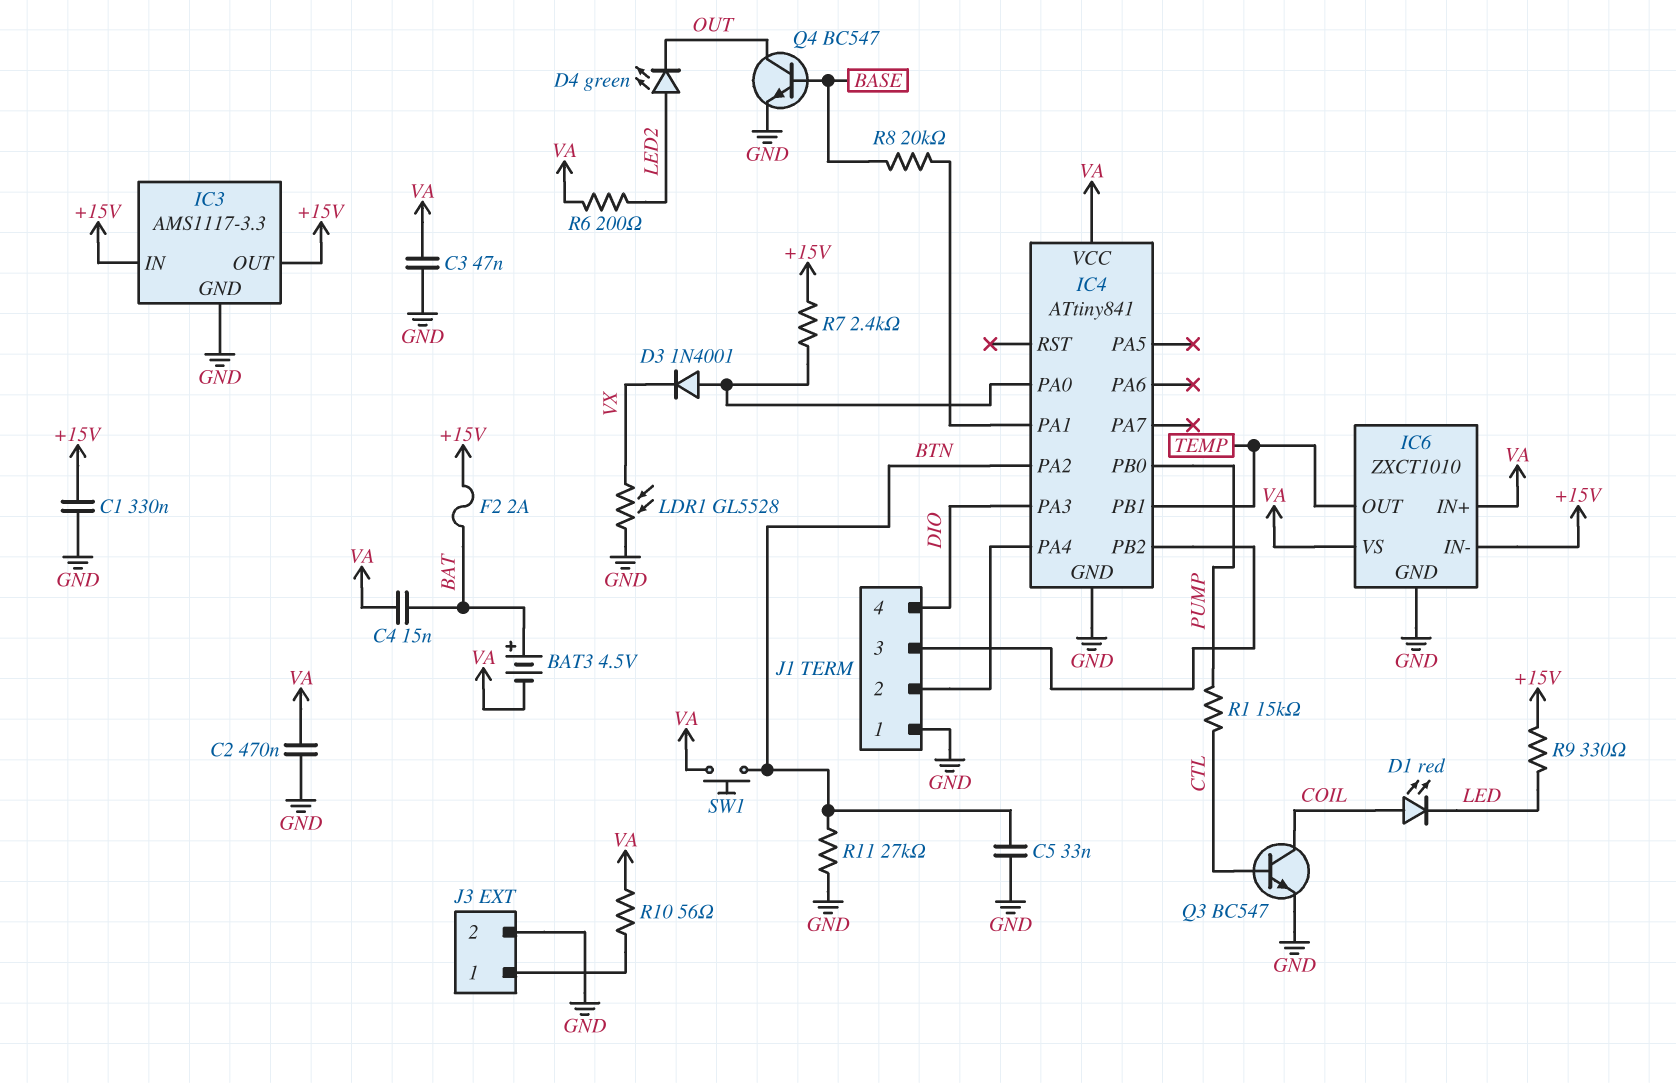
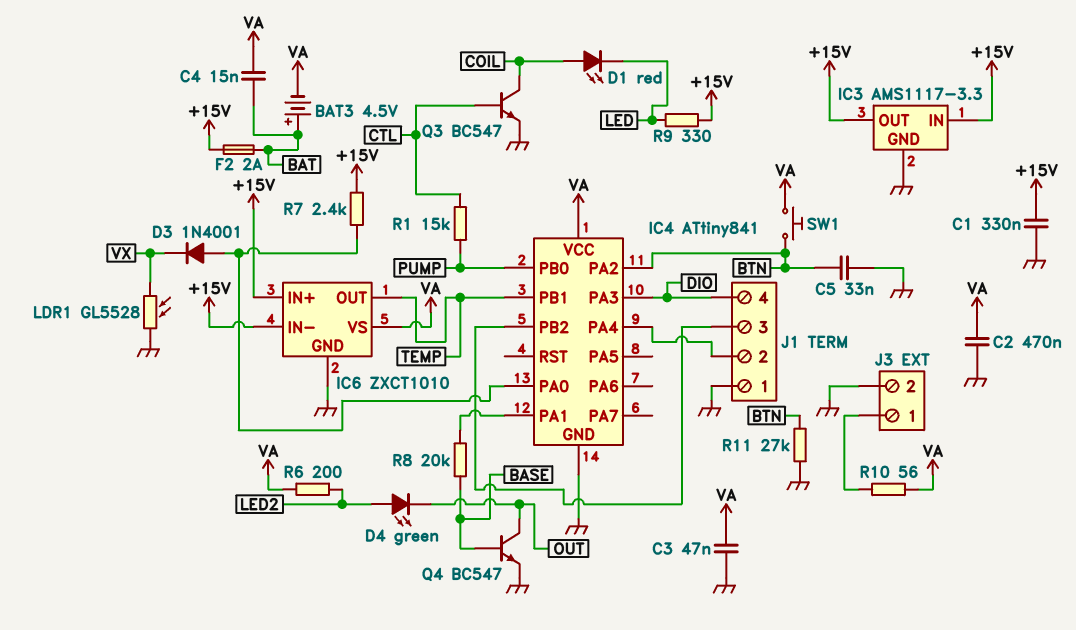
IC6 pin IN+: VA -> +15V

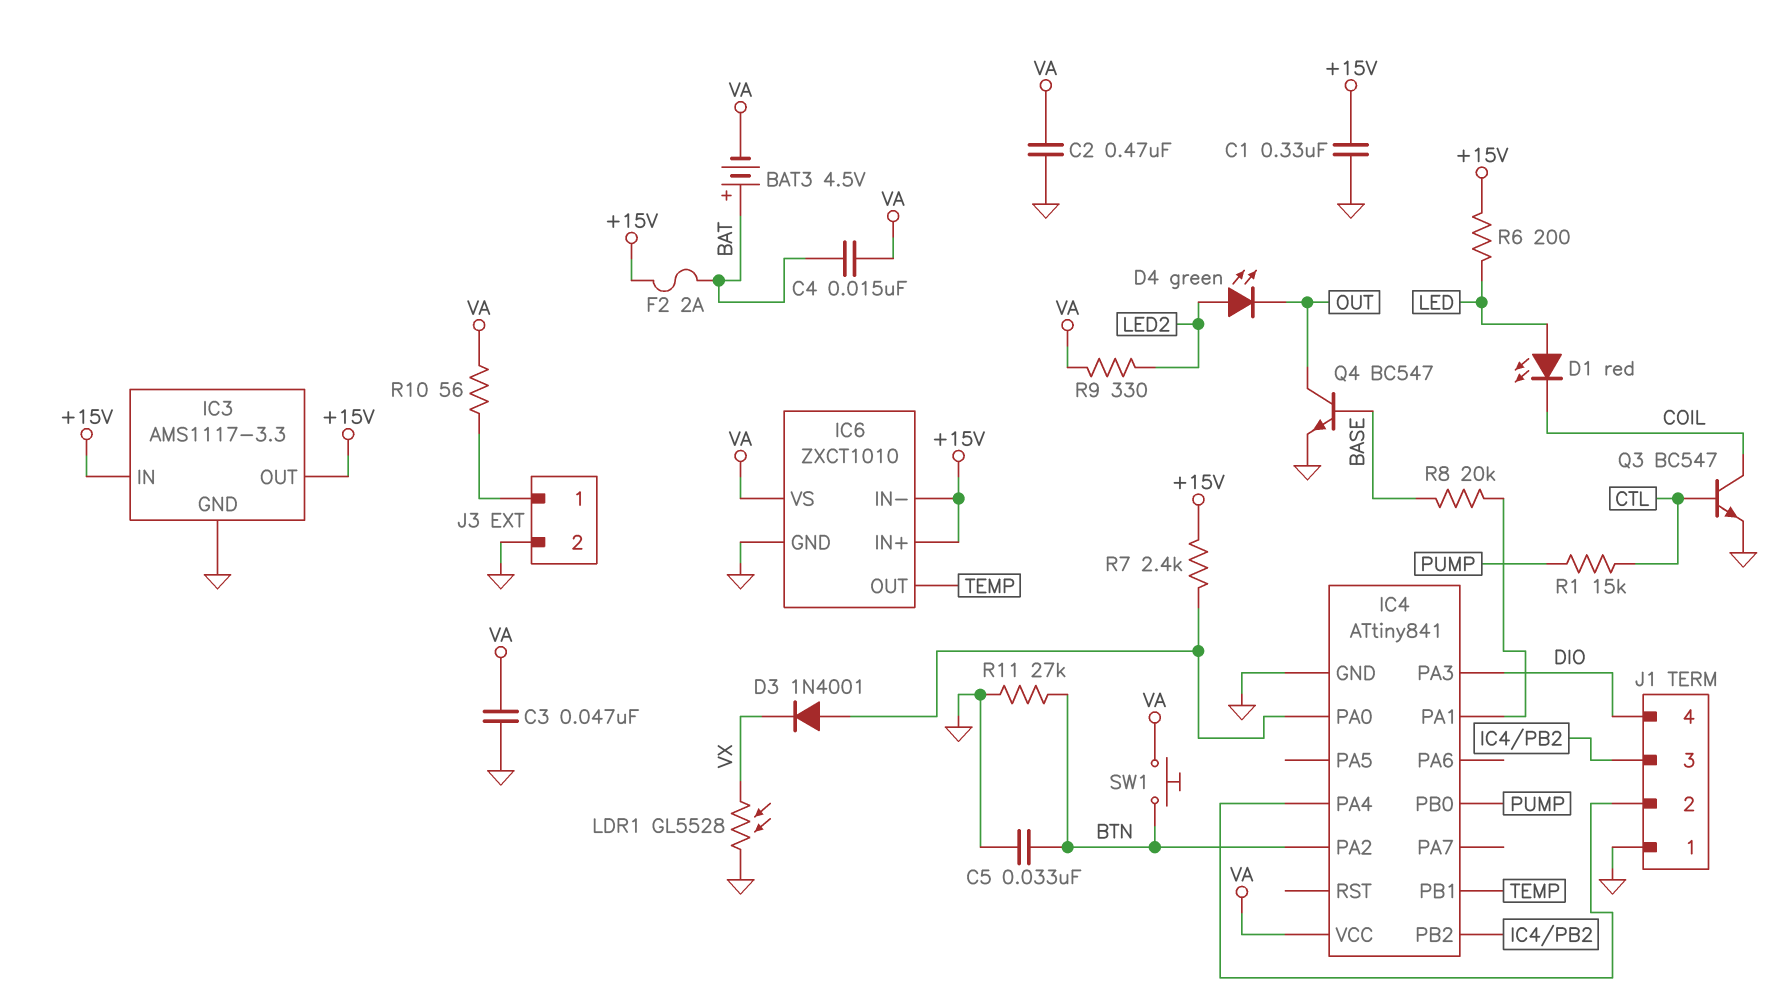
D1: LED red (A COIL, K LED) -> LED red (A LED, K COIL)
R6: 200 (LED2, VA) -> 200 (+15V, LED)
R9: 330 (+15V, LED) -> 330 (LED2, VA)

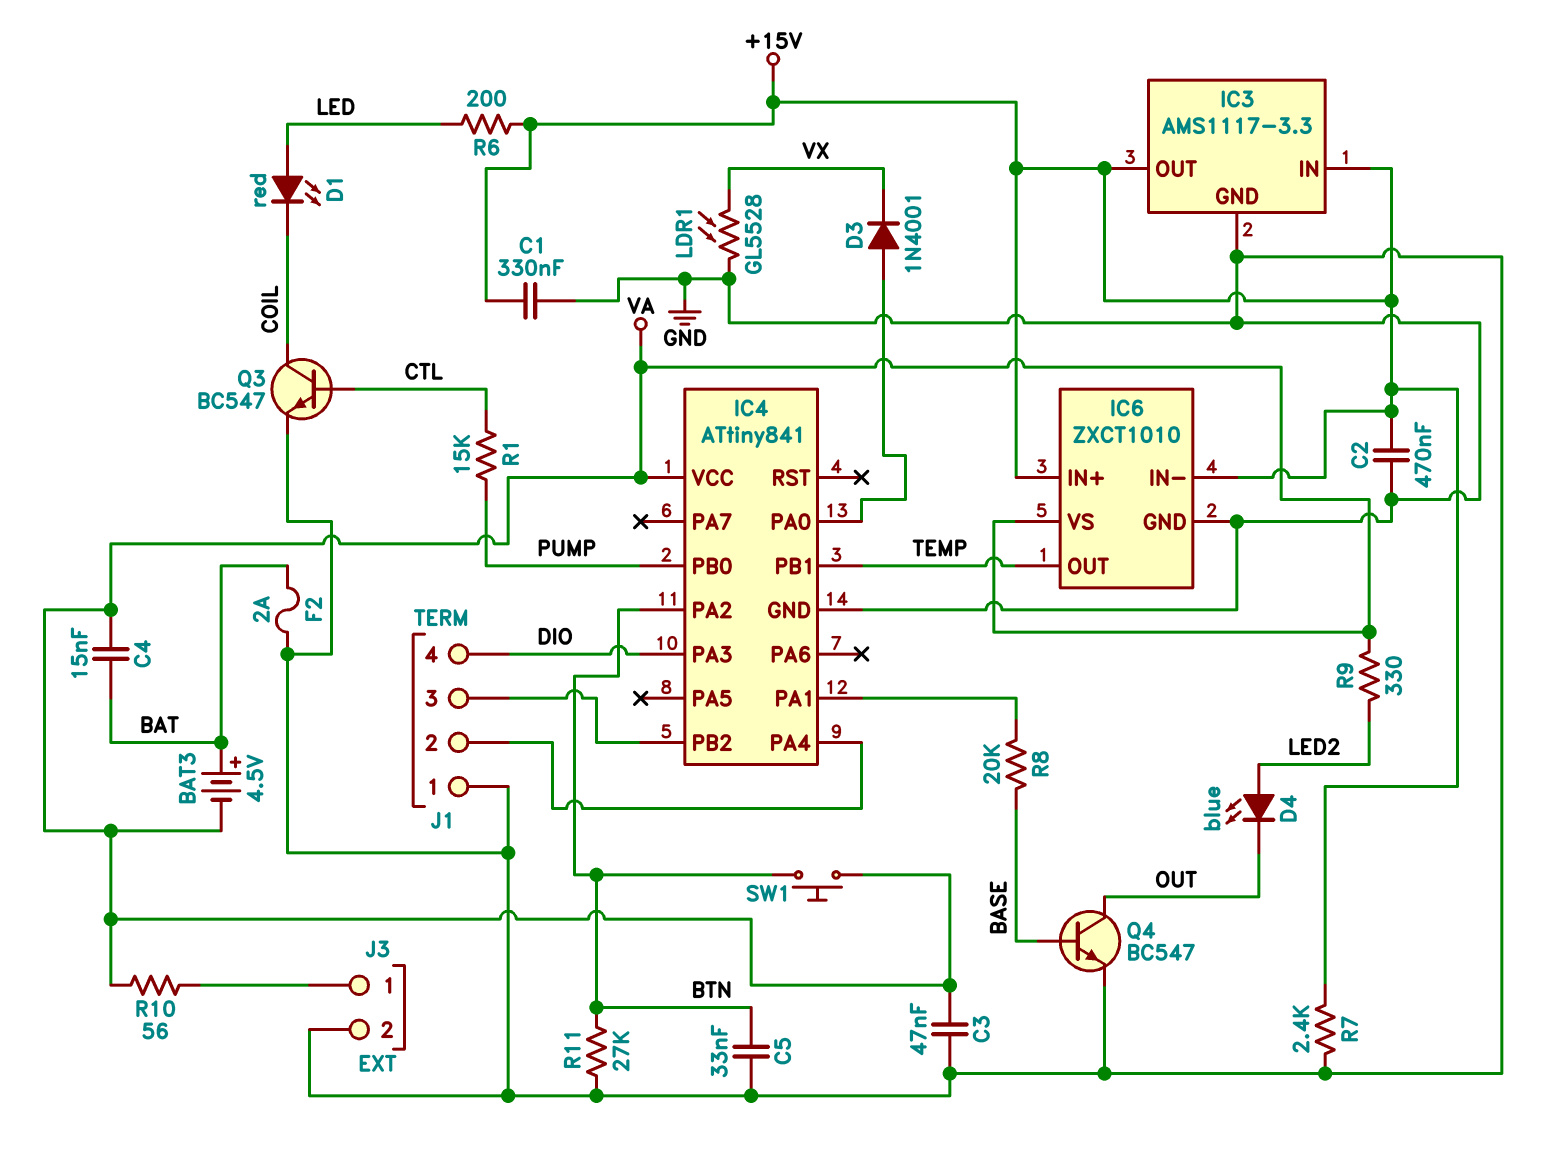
C2: 470nF (GND, VA) -> 470nF (+15V, GND)
D4: LED green (A LED2, K OUT) -> LED blue (A LED2, K OUT)
F2: 2A (+15V, BAT) -> 2A (BAT, GND)
R7: 2.4k (+15V, IC4/PA0) -> 2.4k (+15V, GND)

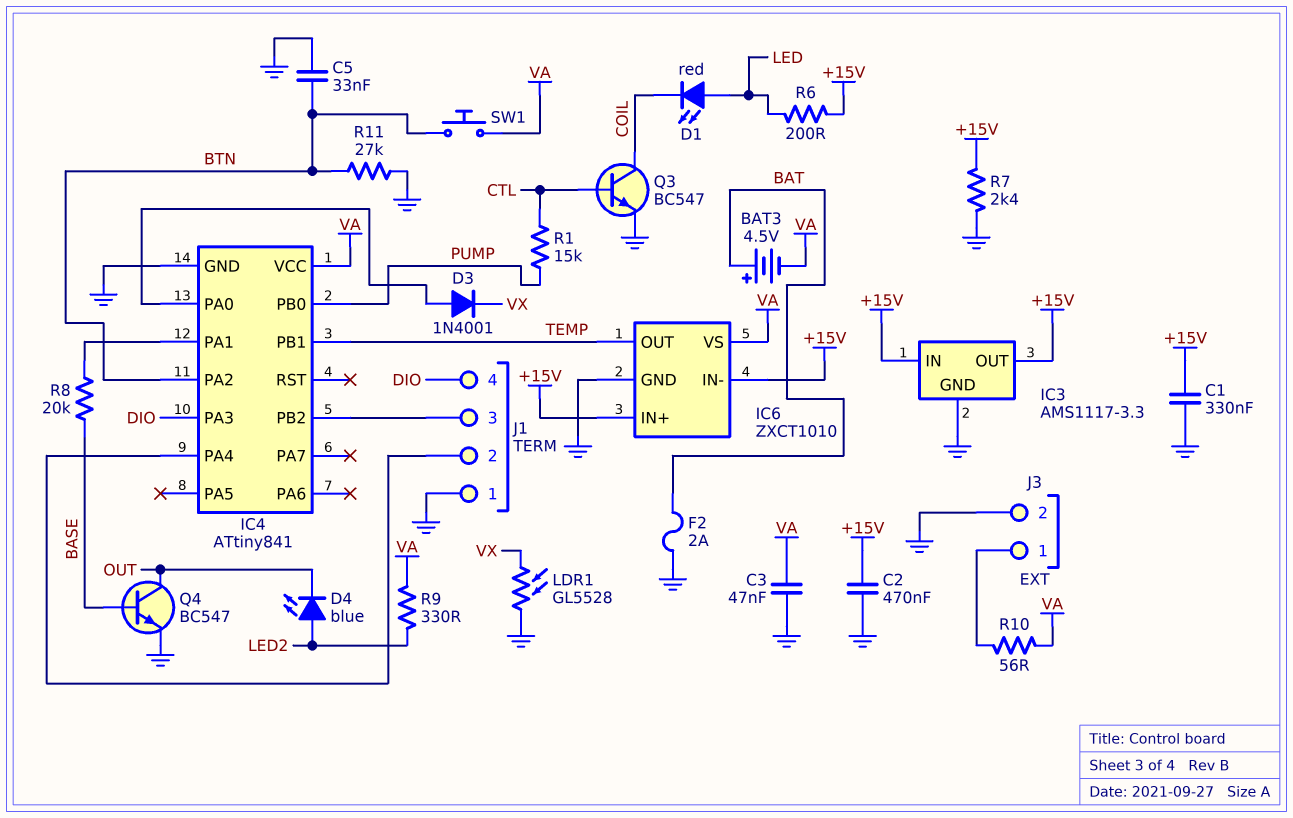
C4: 15nF (BAT, VA) -> none

